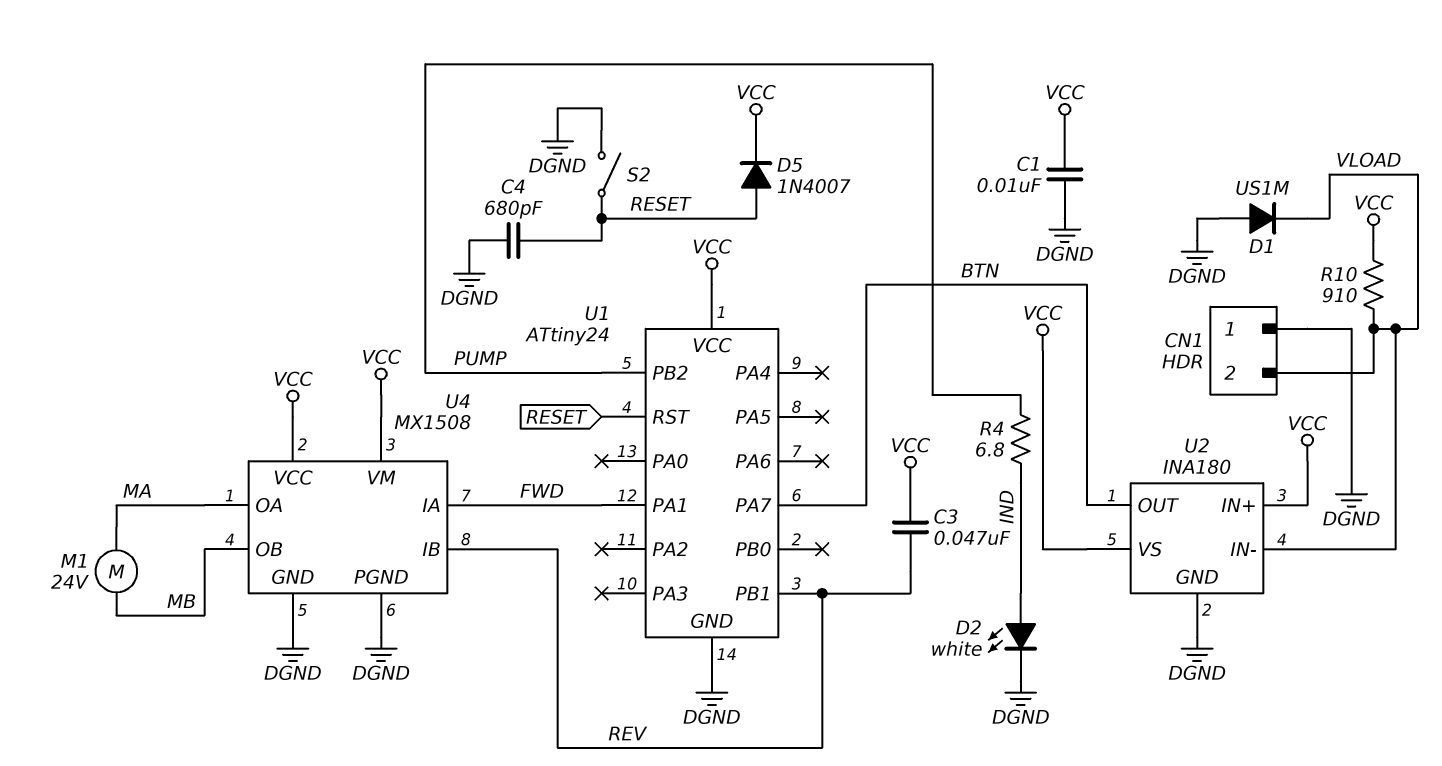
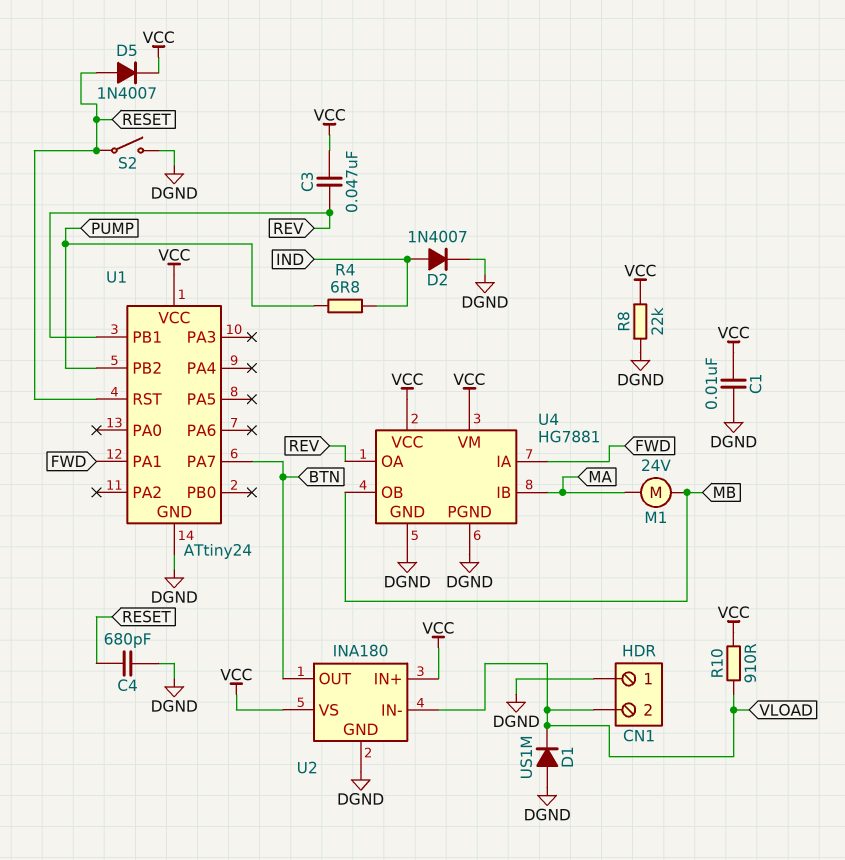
D2: LED white (A IND, K DGND) -> diode 1N4007 (A IND, K DGND)
R8: none -> 22k (DGND, VCC)
U4: MX1508 -> HG7881
U4 pin IB: REV -> MA
U4 pin OA: MA -> REV

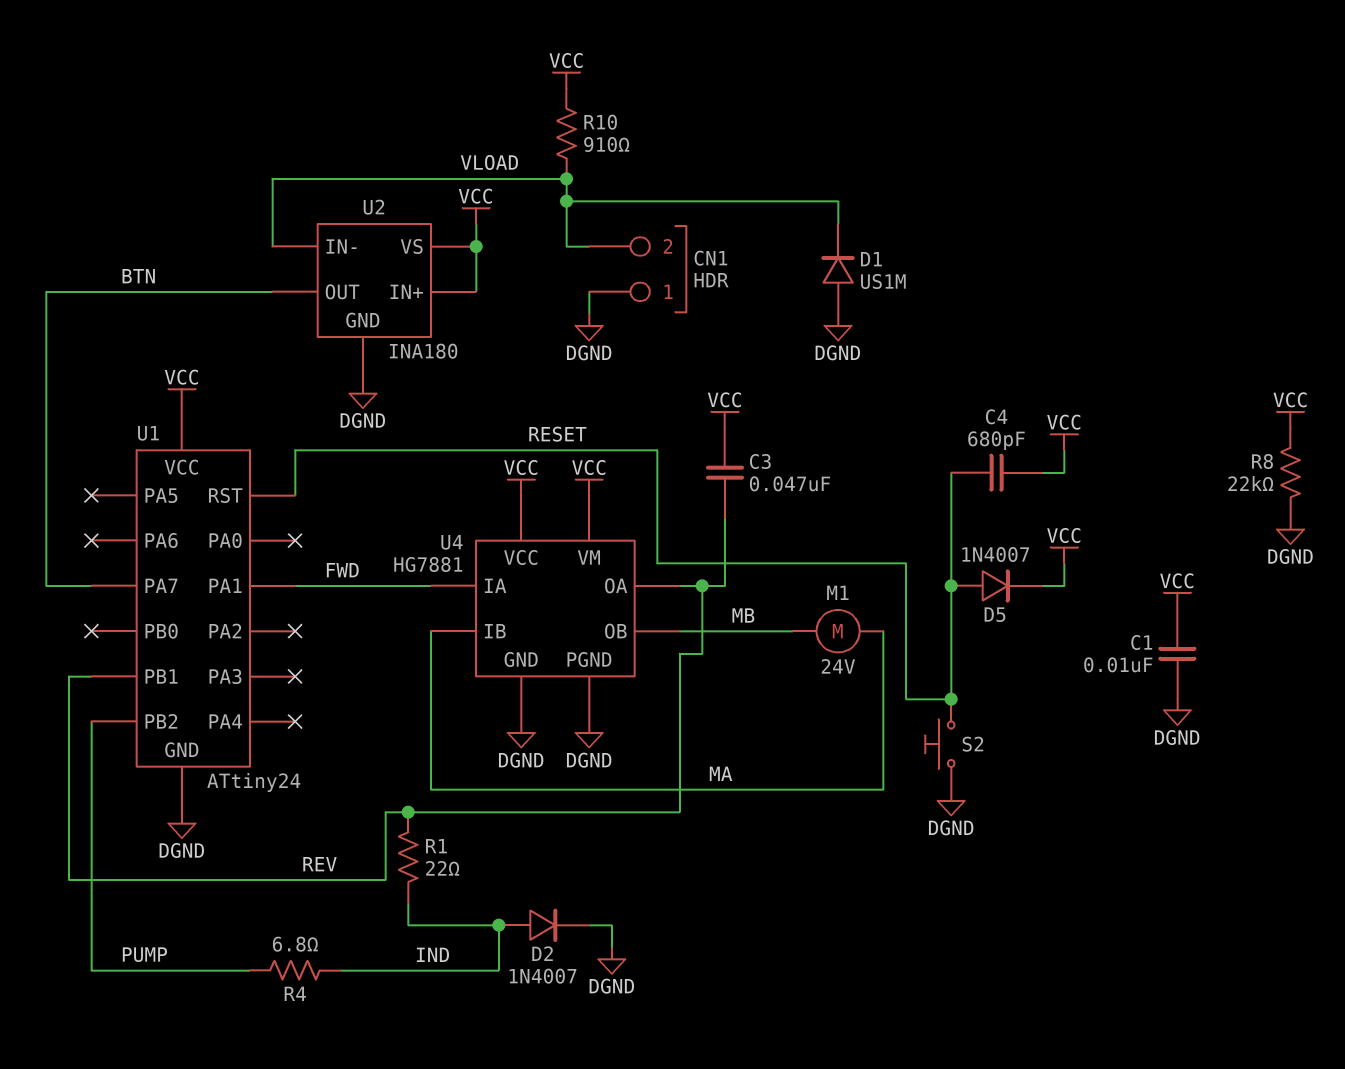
C4: 680pF (DGND, RESET) -> 680pF (RESET, VCC)
R1: none -> 22 (IND, REV)
S2: switch (DGND, RESET) -> button (DGND, RESET)

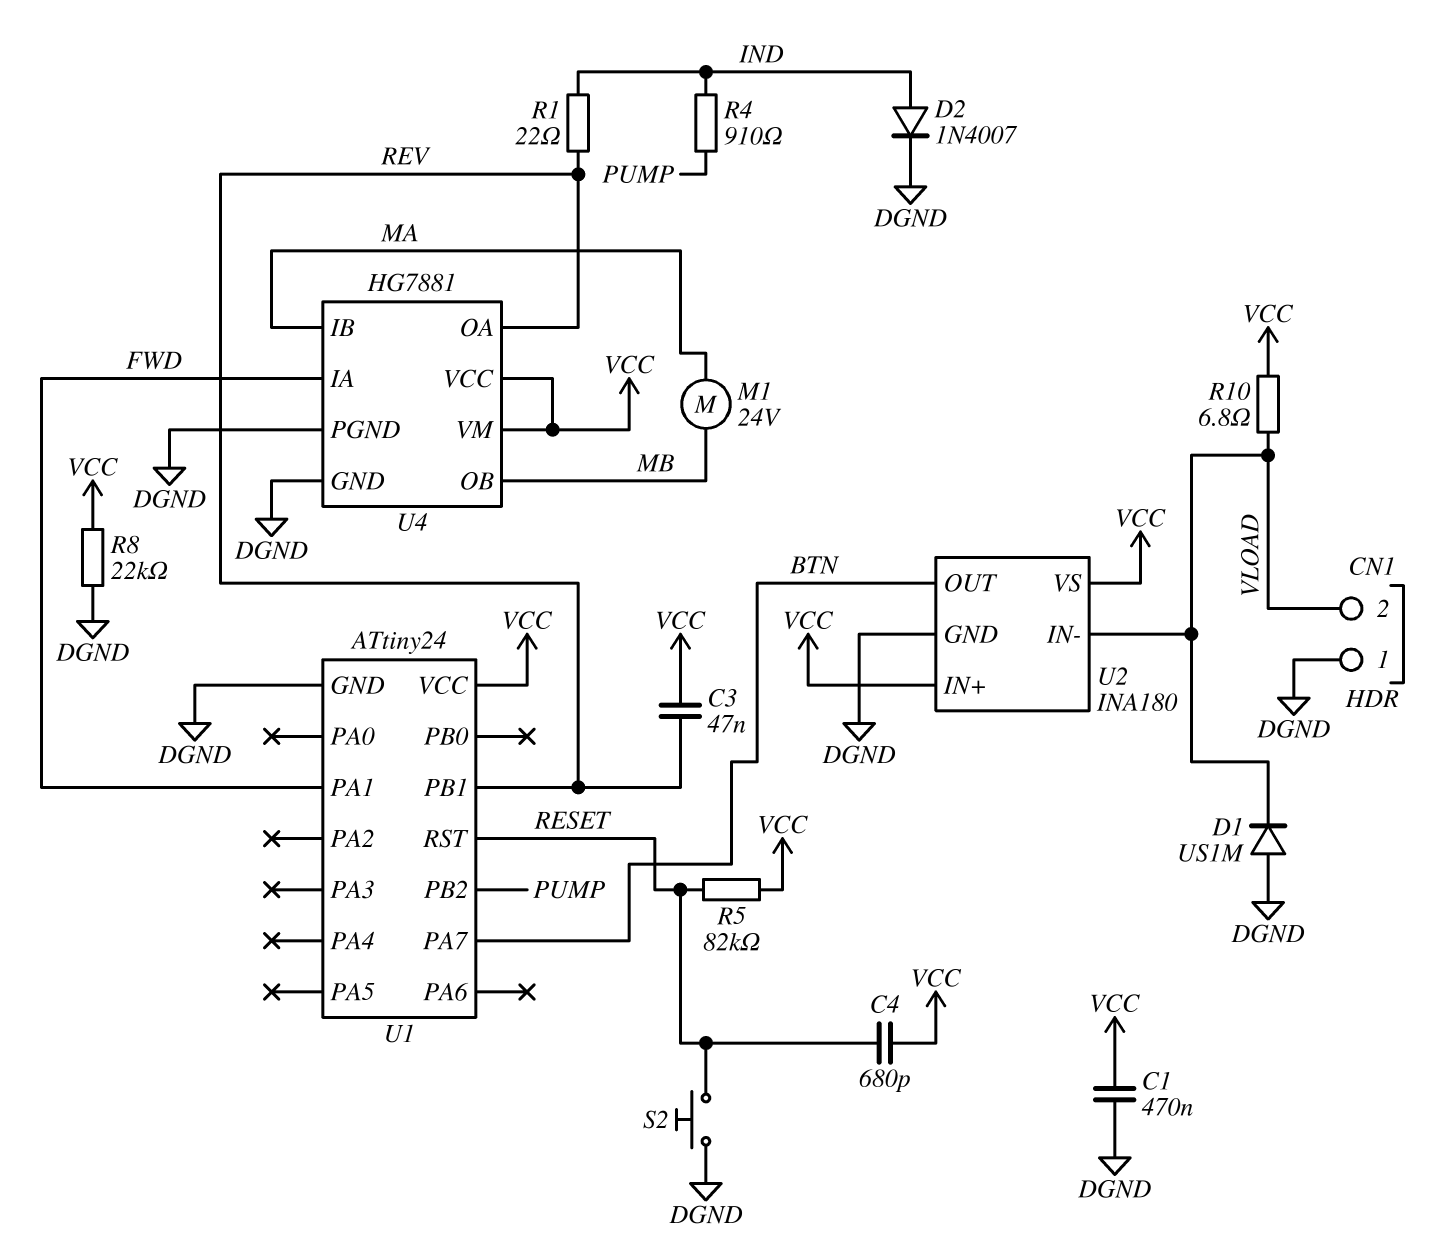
C1: 10nF (DGND, VCC) -> 470nF (DGND, VCC)
D5: diode 1N4007 (A RESET, K VCC) -> none
R4: 6.8 (IND, PUMP) -> 910 (IND, PUMP)
R5: none -> 82k (RESET, VCC)
R10: 910 (VCC, VLOAD) -> 6.8 (VCC, VLOAD)

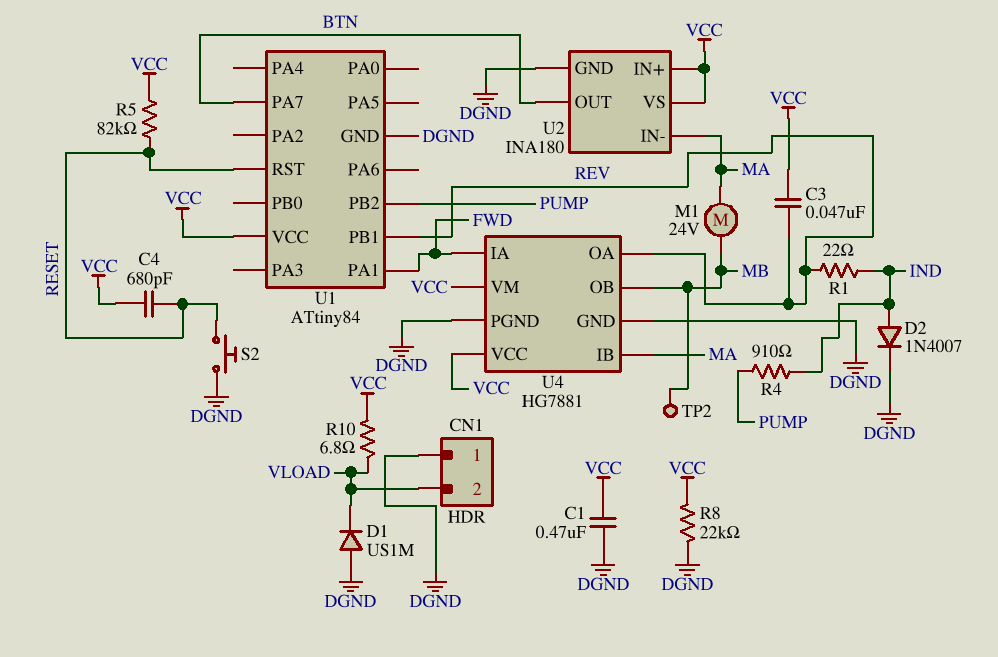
TP2: none -> test point (MB)
U1: ATtiny24 -> ATtiny84
U2 pin IN-: VLOAD -> MA

